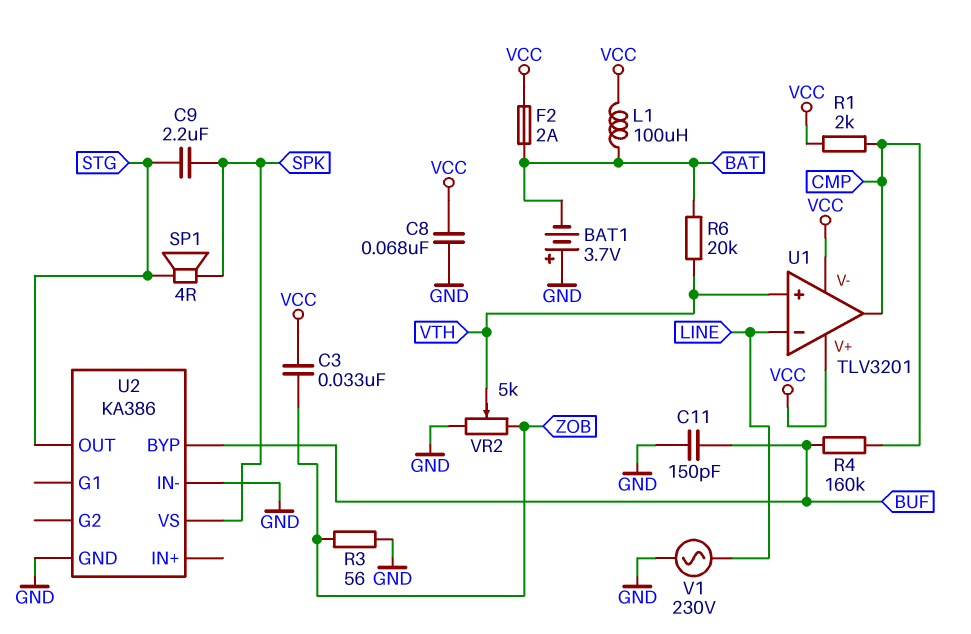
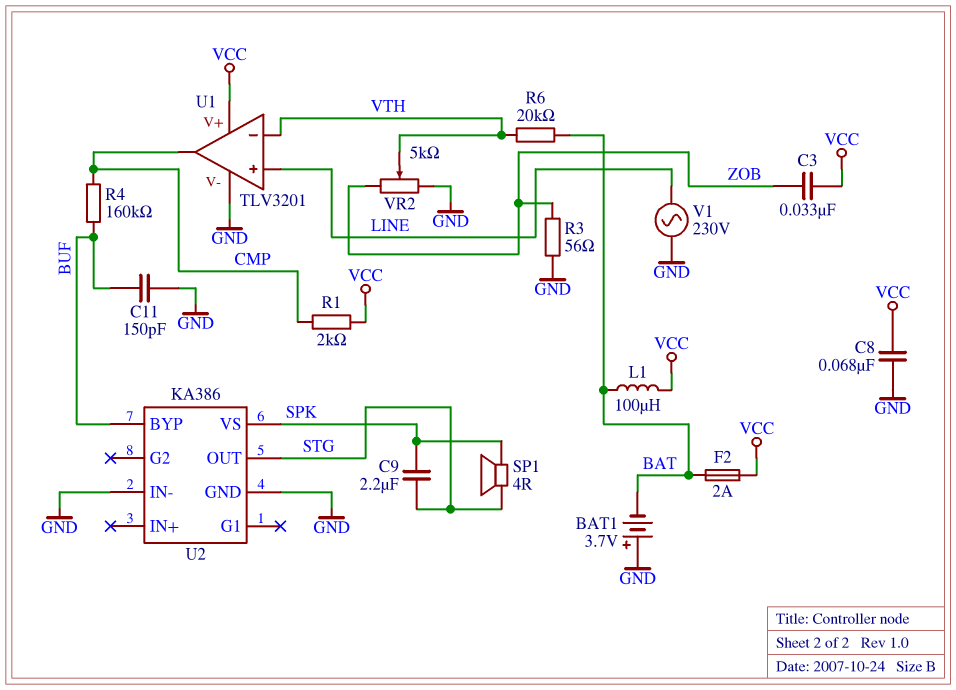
U1 pin V-: VCC -> GND
U1 pin in+: VTH -> LINE
U1 pin in-: LINE -> VTH

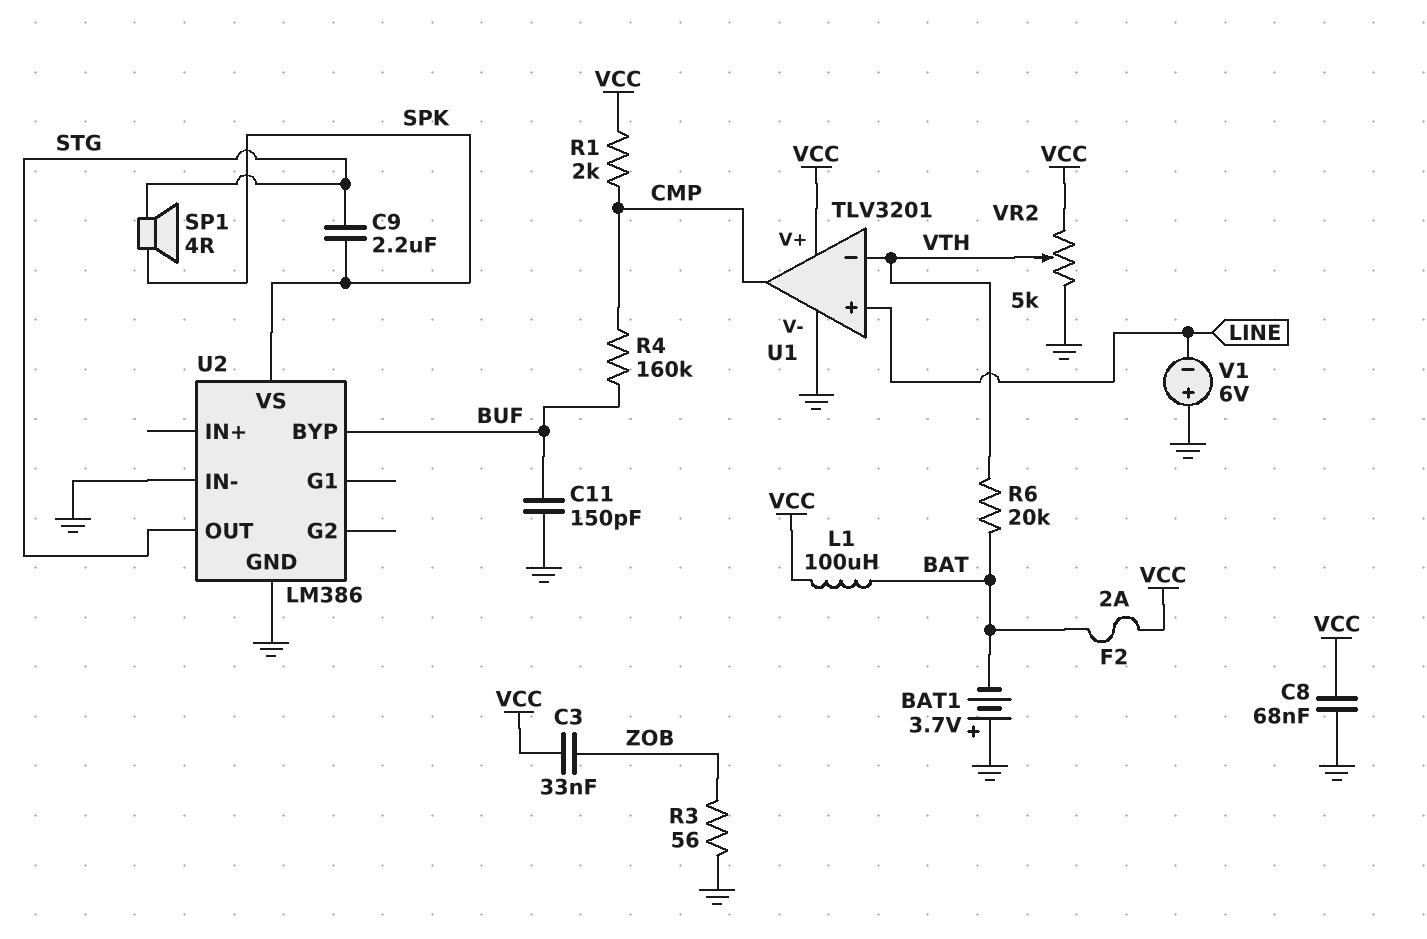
U2: KA386 -> LM386
V1: AC 230V (GND, LINE) -> 6V (plus GND, minus LINE)
VR2: 5k (GND, ZOB, wiper VTH) -> 5k (GND, VCC, wiper VTH)

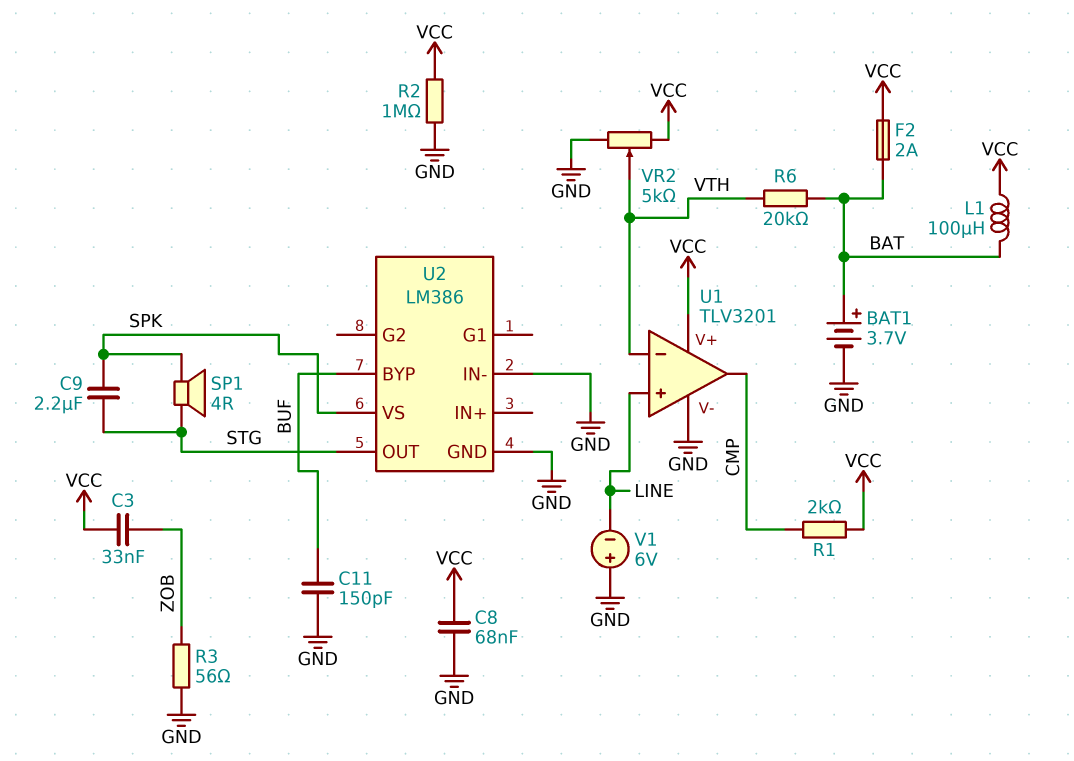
BAT1: 3.7V (plus GND, minus BAT) -> 3.7V (plus BAT, minus GND)
R2: none -> 1M (GND, VCC)
R4: 160k (BUF, CMP) -> none

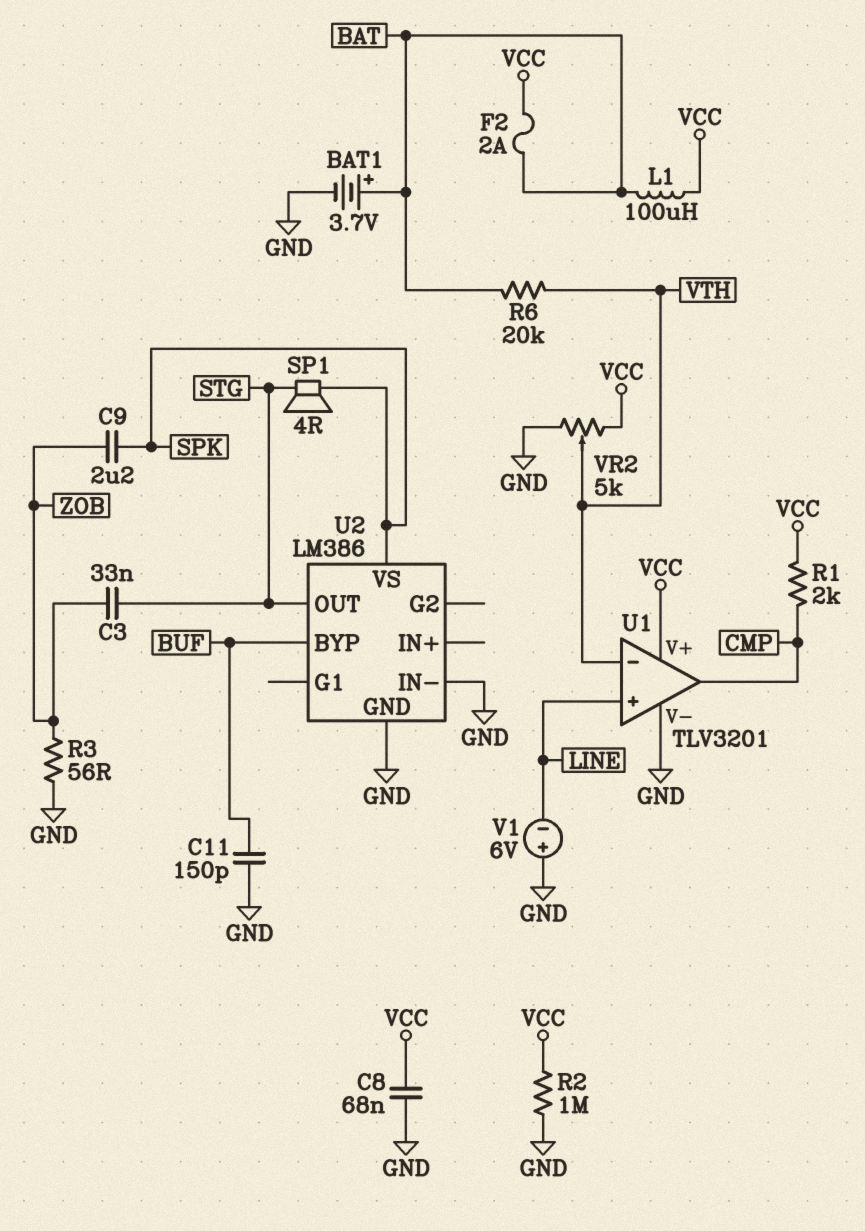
C3: 33nF (VCC, ZOB) -> 33nF (STG, ZOB)
C9: 2.2uF (SPK, STG) -> 2.2uF (SPK, ZOB)

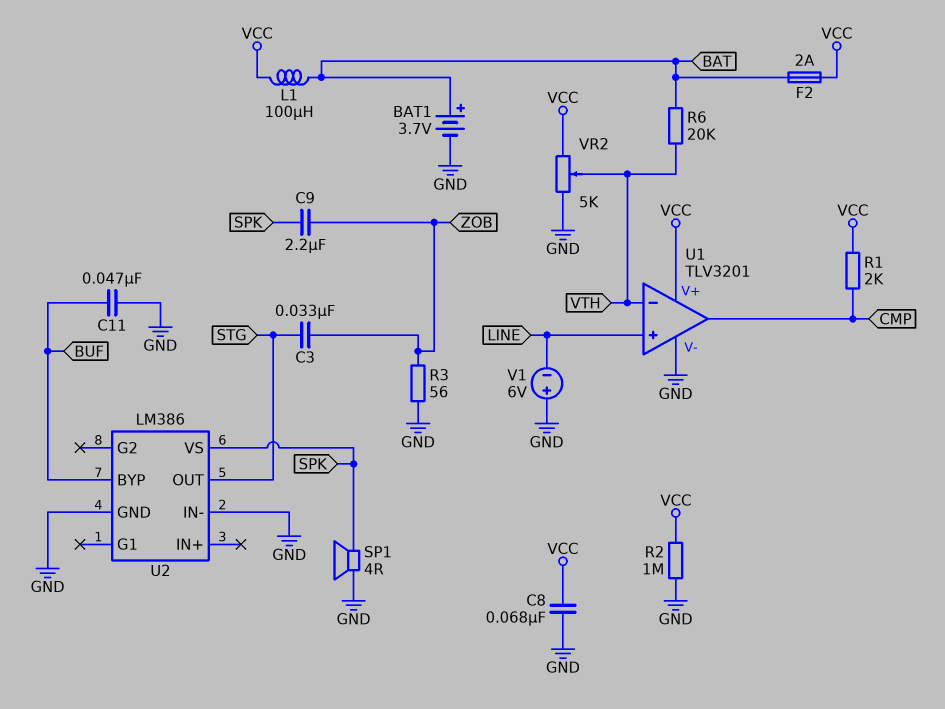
C11: 150pF (BUF, GND) -> 47nF (BUF, GND)
SP1: speaker 4R (SPK, STG) -> speaker 4R (GND, SPK)

